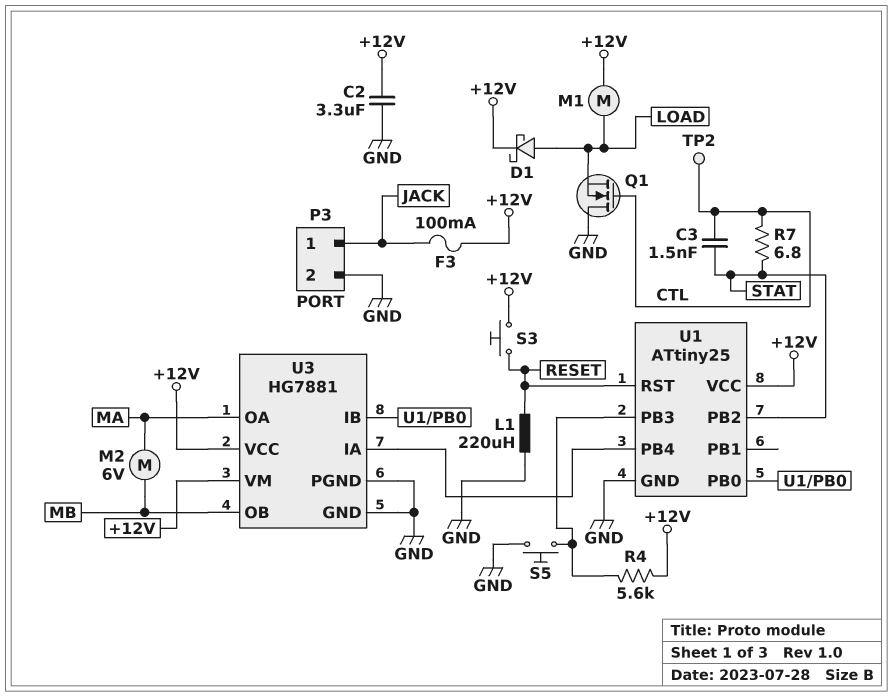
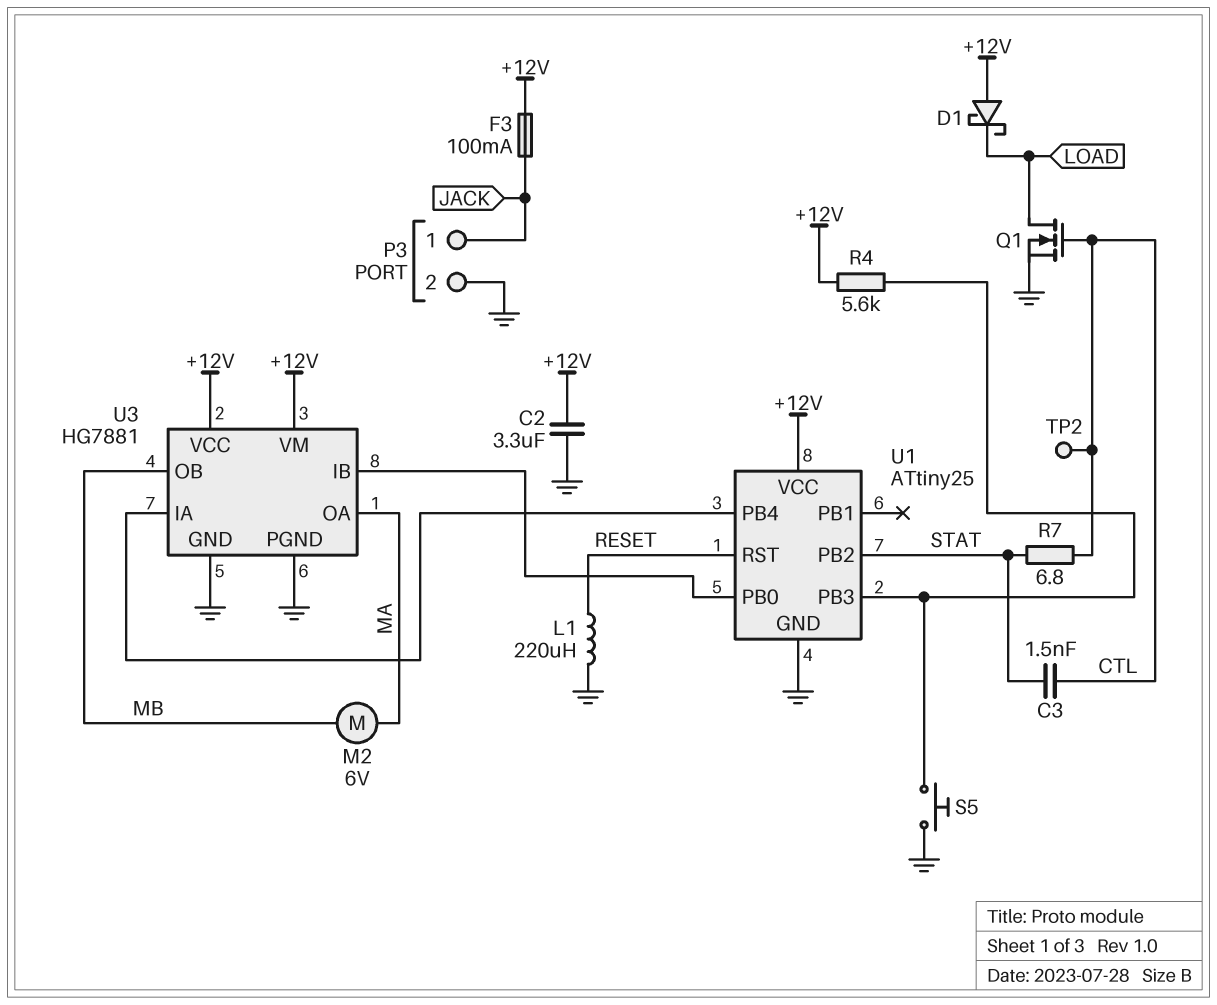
D1: schottky (A LOAD, K +12V) -> schottky (A +12V, K LOAD)
M1: motor (+12V, LOAD) -> none
Q1: NMOS (G CTL, D GND, S LOAD) -> NMOS (G CTL, D LOAD, S GND)
S3: button (+12V, RESET) -> none

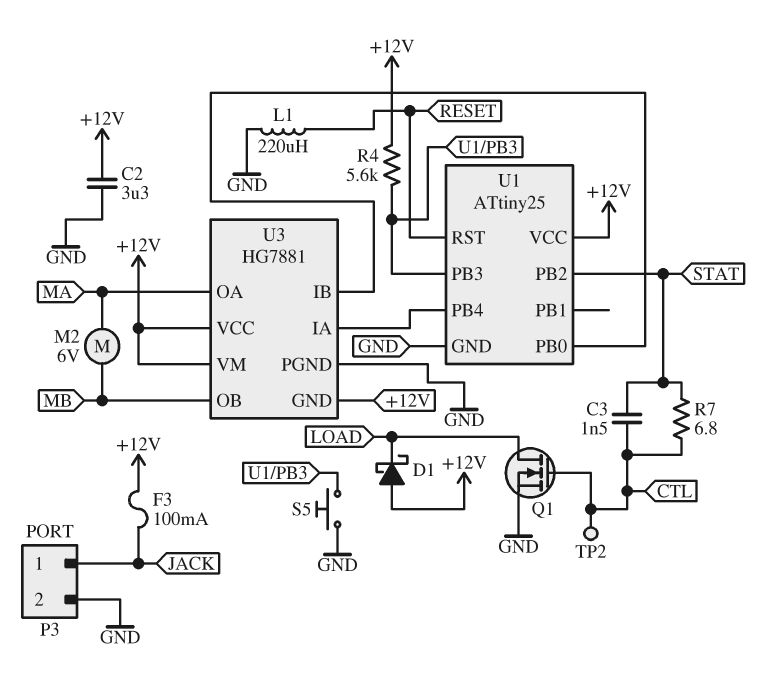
U3 pin GND: GND -> +12V

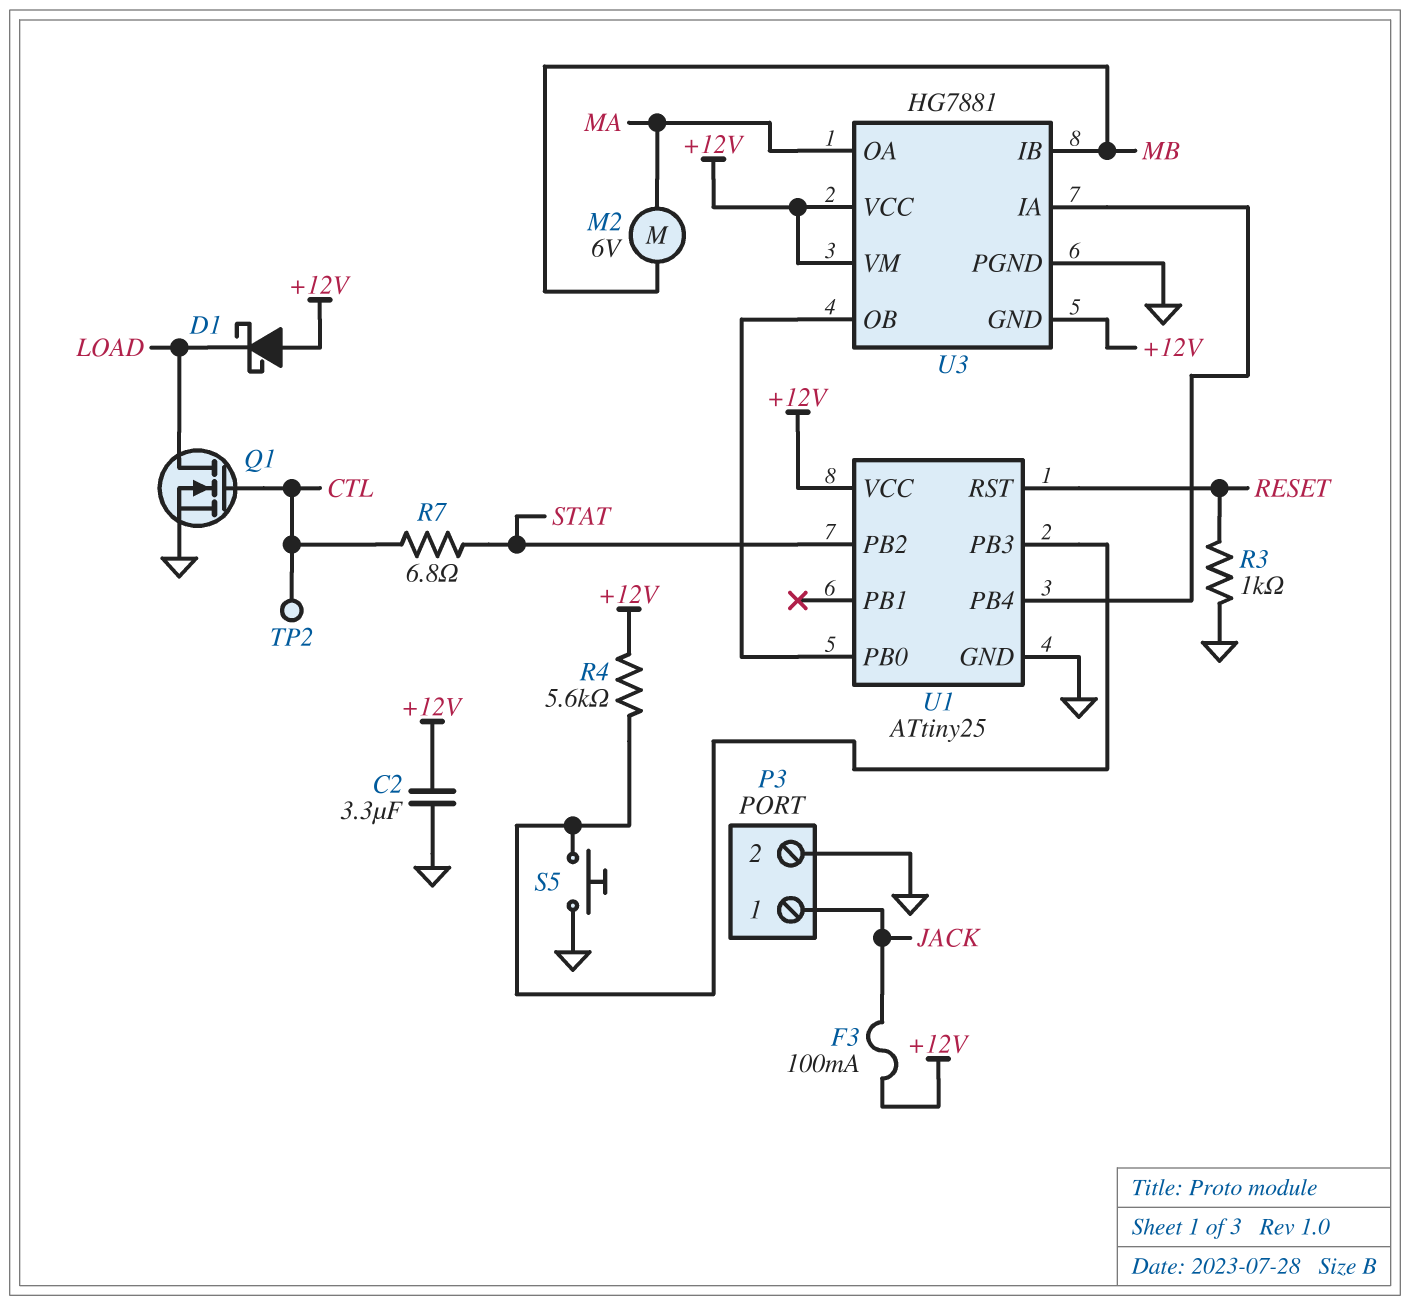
C3: 1.5nF (CTL, STAT) -> none
L1: 220uH (GND, RESET) -> none
R3: none -> 1k (GND, RESET)
U3 pin IB: U1/PB0 -> MB
U3 pin OB: MB -> U1/PB0

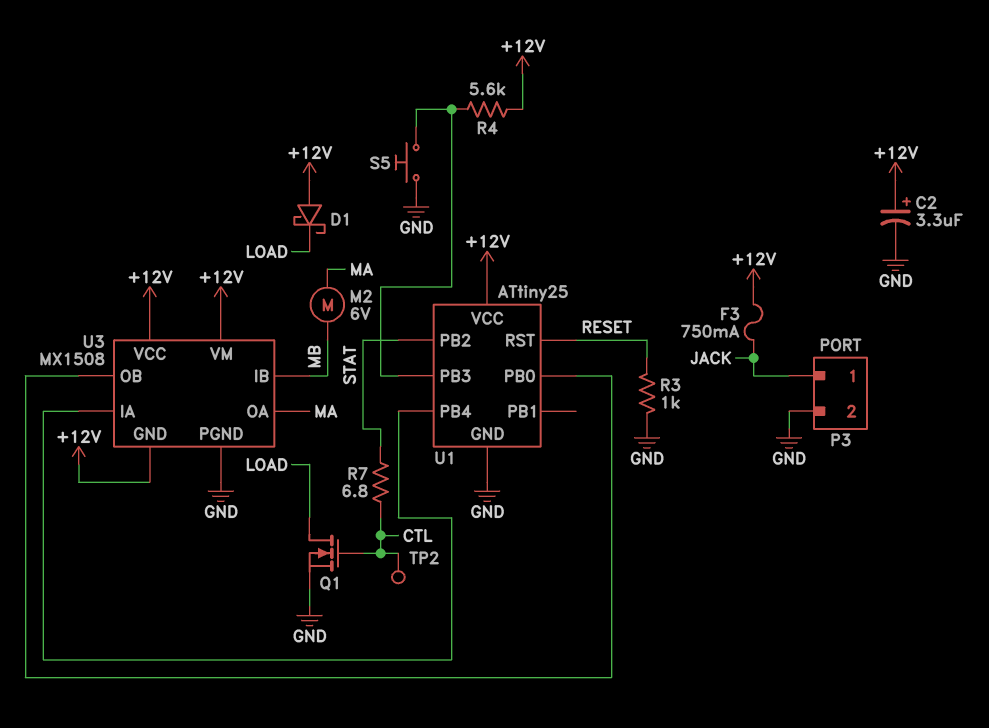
C2: 3.3uF (+12V, GND) -> 3.3uF (plus +12V, minus GND)
F3: 100mA (+12V, JACK) -> 750mA (+12V, JACK)
U3: HG7881 -> MX1508

